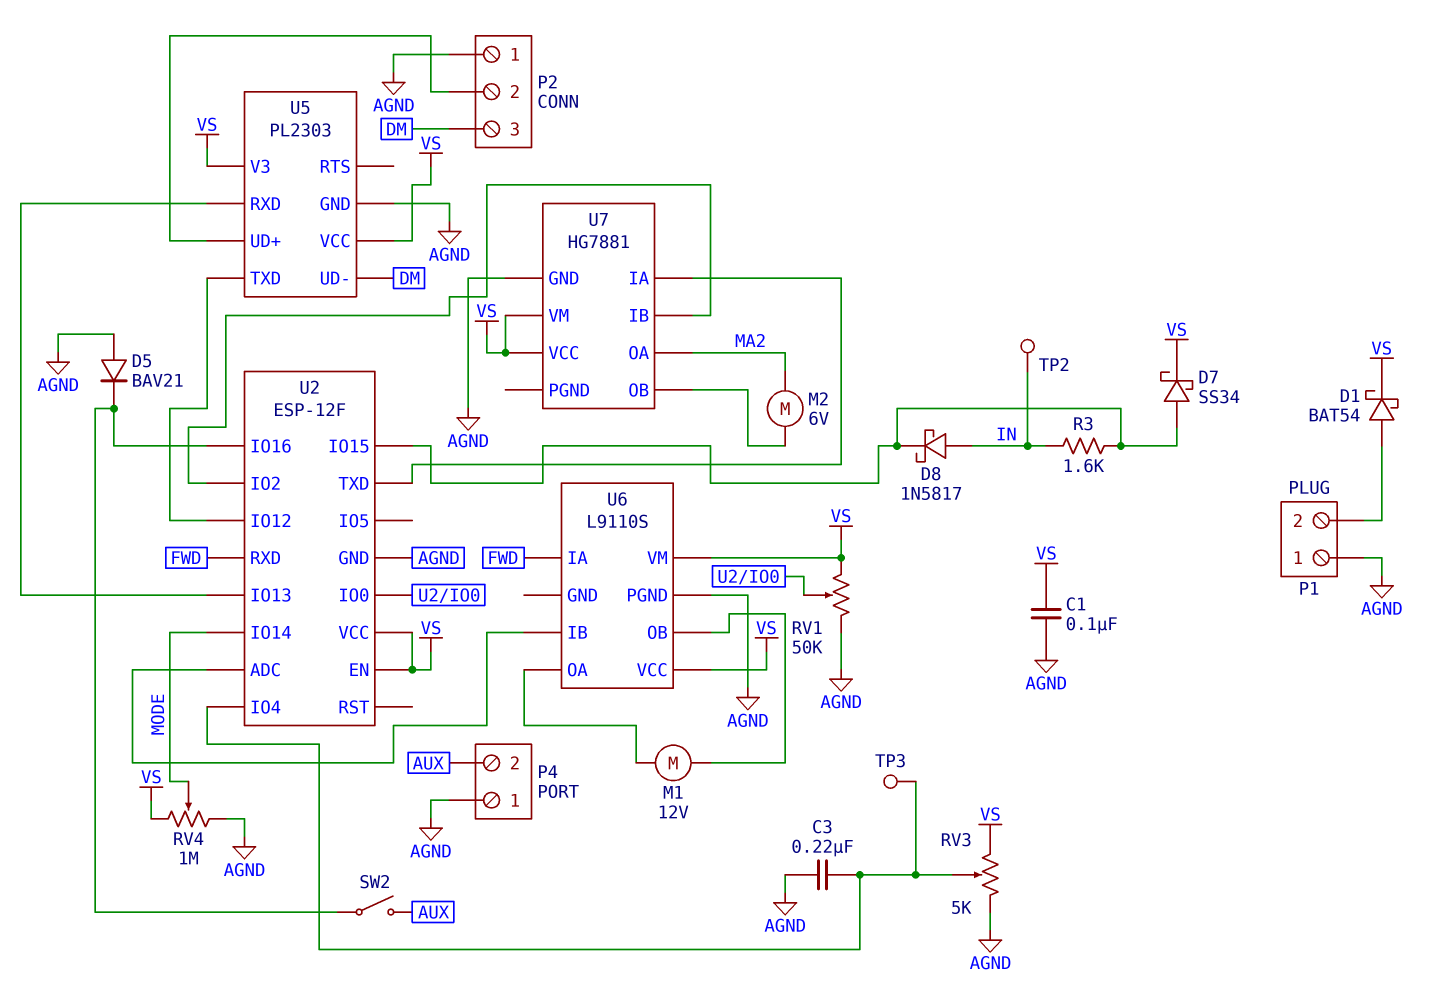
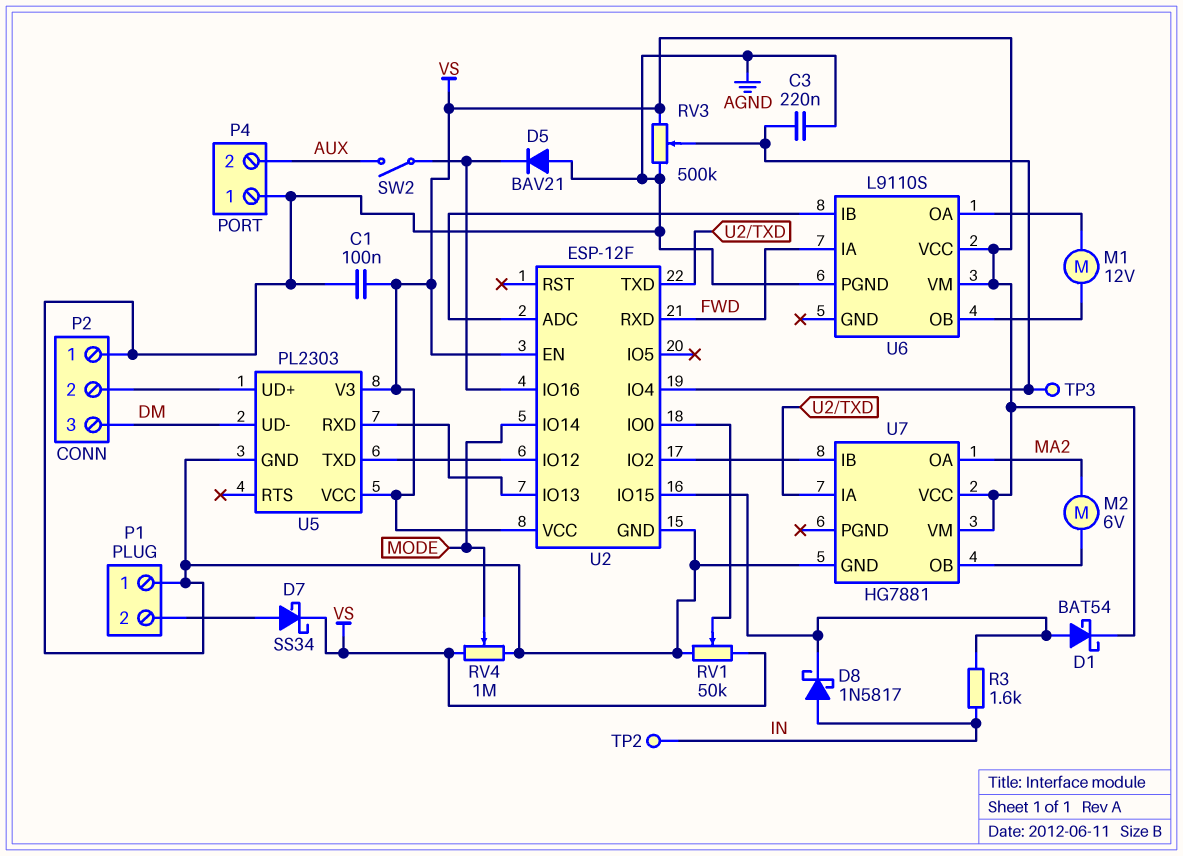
D1: schottky BAT54 (A P1/2, K VS) -> schottky BAT54 (A U2/IO15, K VS)
D7: schottky SS34 (A U2/IO15, K VS) -> schottky SS34 (A P1/2, K VS)
RV3: 5k (AGND, VS, wiper U2/IO4) -> 500k (AGND, VS, wiper U2/IO4)

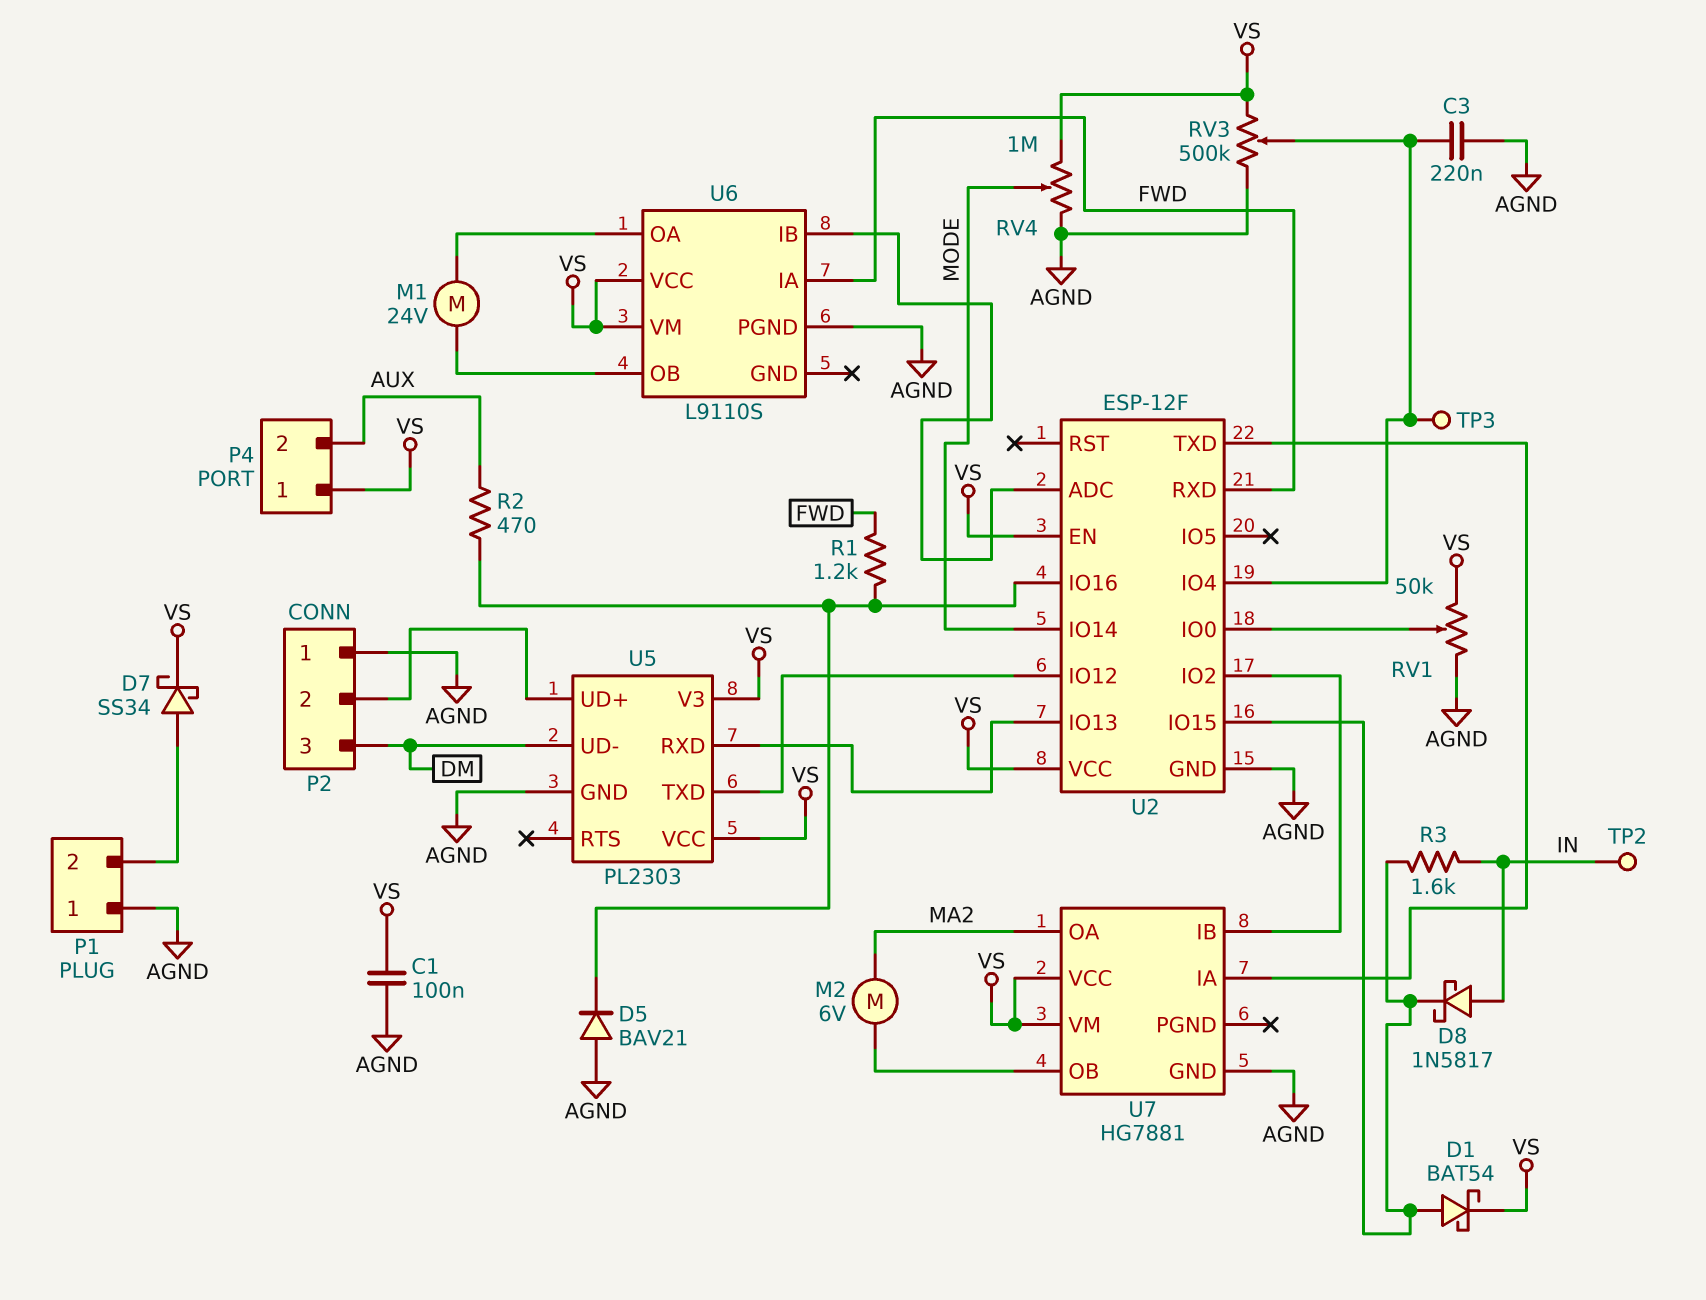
M1: motor 12V (U6/OA, U6/OB) -> motor 24V (U6/OA, U6/OB)
P4 pin 1: AGND -> VS
R1: none -> 1.2k (FWD, U2/IO16)
R2: none -> 470 (AUX, U2/IO16)
SW2: switch (AUX, U2/IO16) -> none

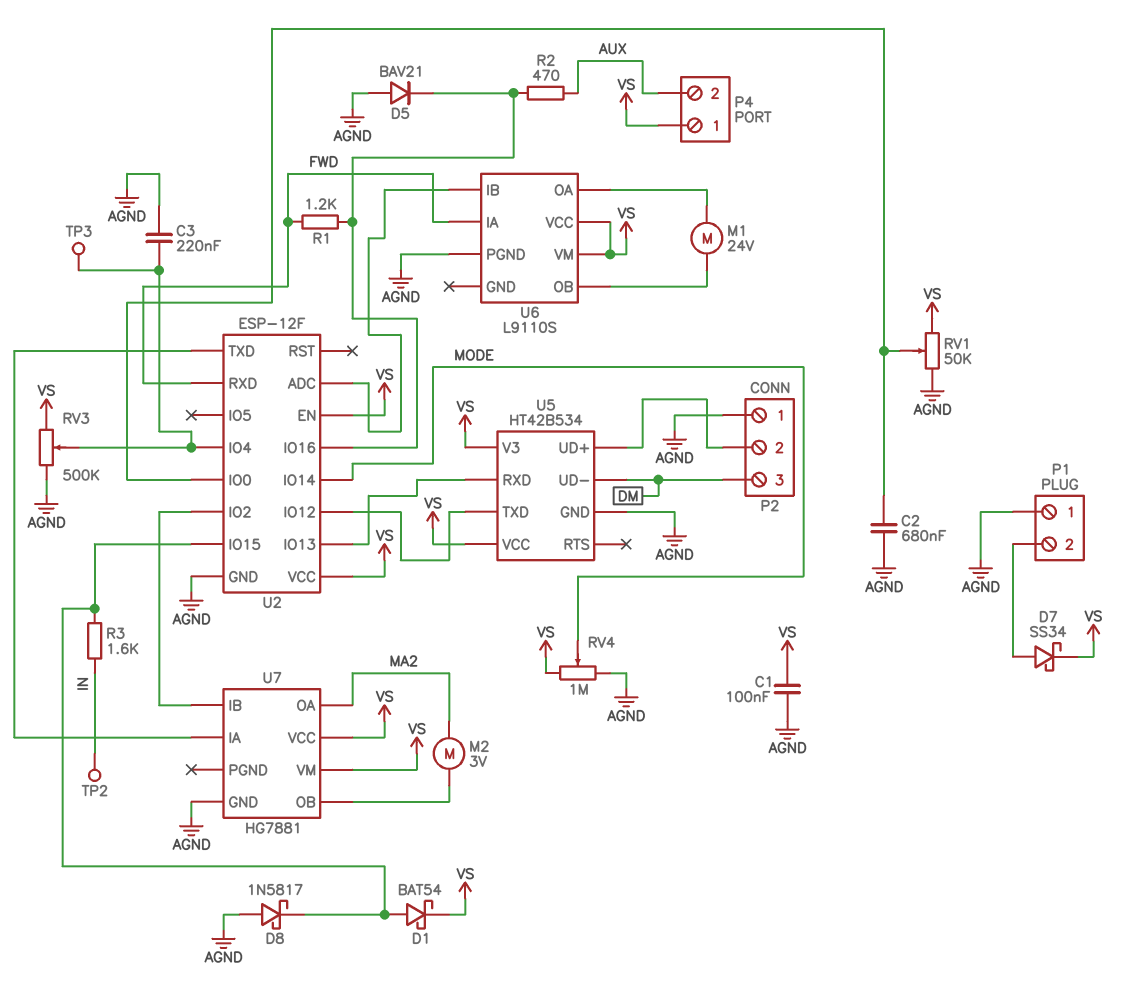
C2: none -> 680nF (AGND, U2/IO0)
D8: schottky 1N5817 (A IN, K U2/IO15) -> schottky 1N5817 (A AGND, K U2/IO15)
M2: motor 6V (MA2, U7/OB) -> motor 3V (MA2, U7/OB)
U5: PL2303 -> HT42B534

